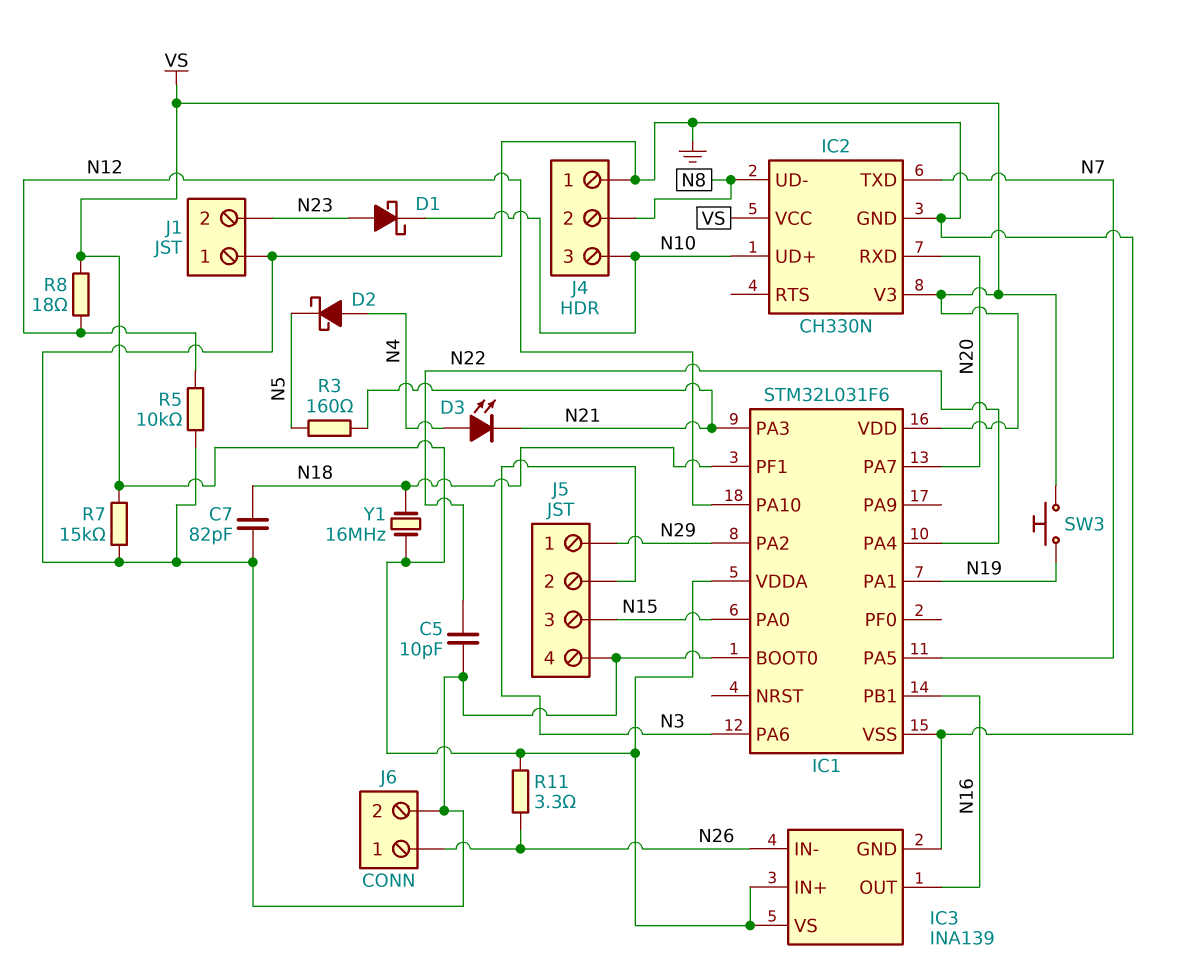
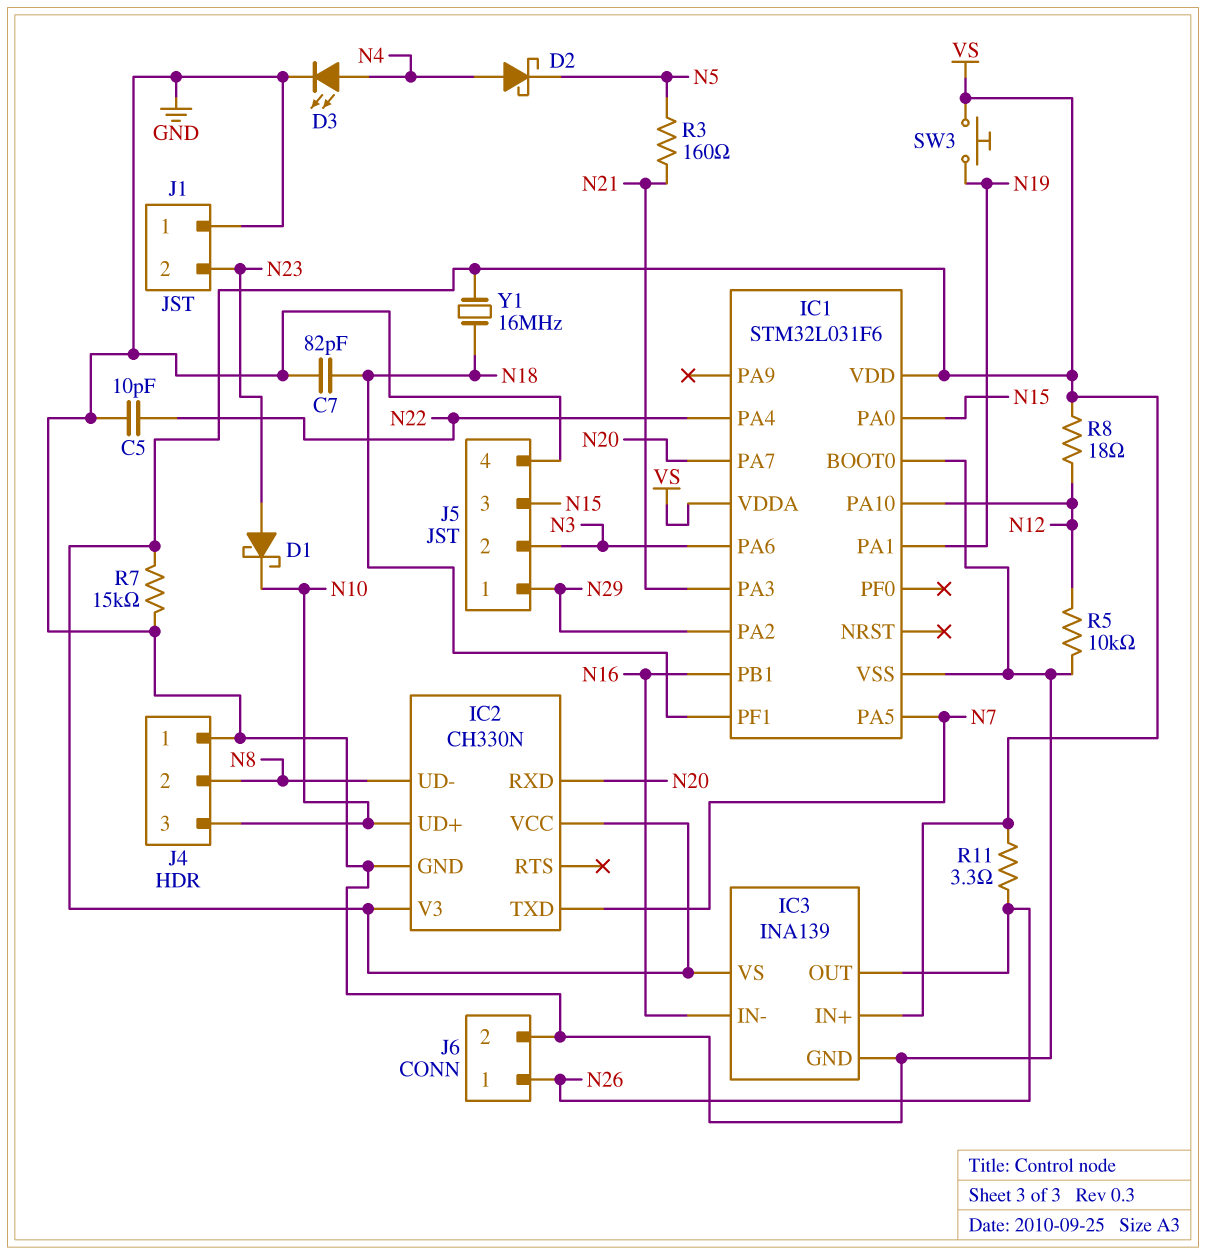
D3: LED (A N4, K N21) -> LED (A N4, K GND)
IC3 pin IN-: N26 -> N16
IC3 pin OUT: N16 -> N26

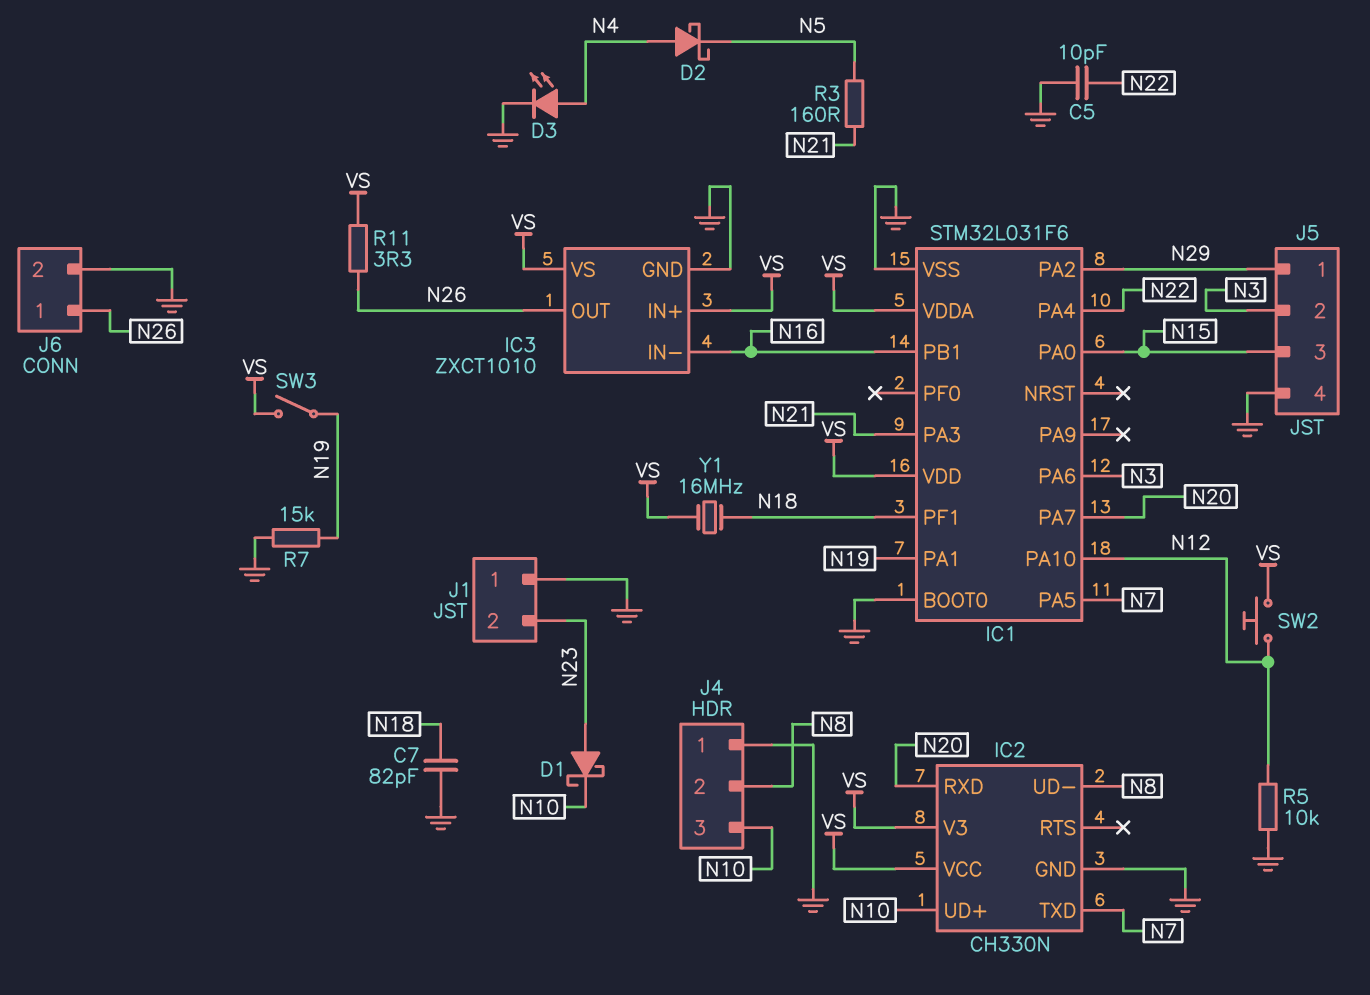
IC3: INA139 -> ZXCT1010
R7: 15k (GND, VS) -> 15k (GND, N19)
R8: 18 (N12, VS) -> none
SW2: none -> button (N12, VS)
SW3: button (N19, VS) -> switch (N19, VS)

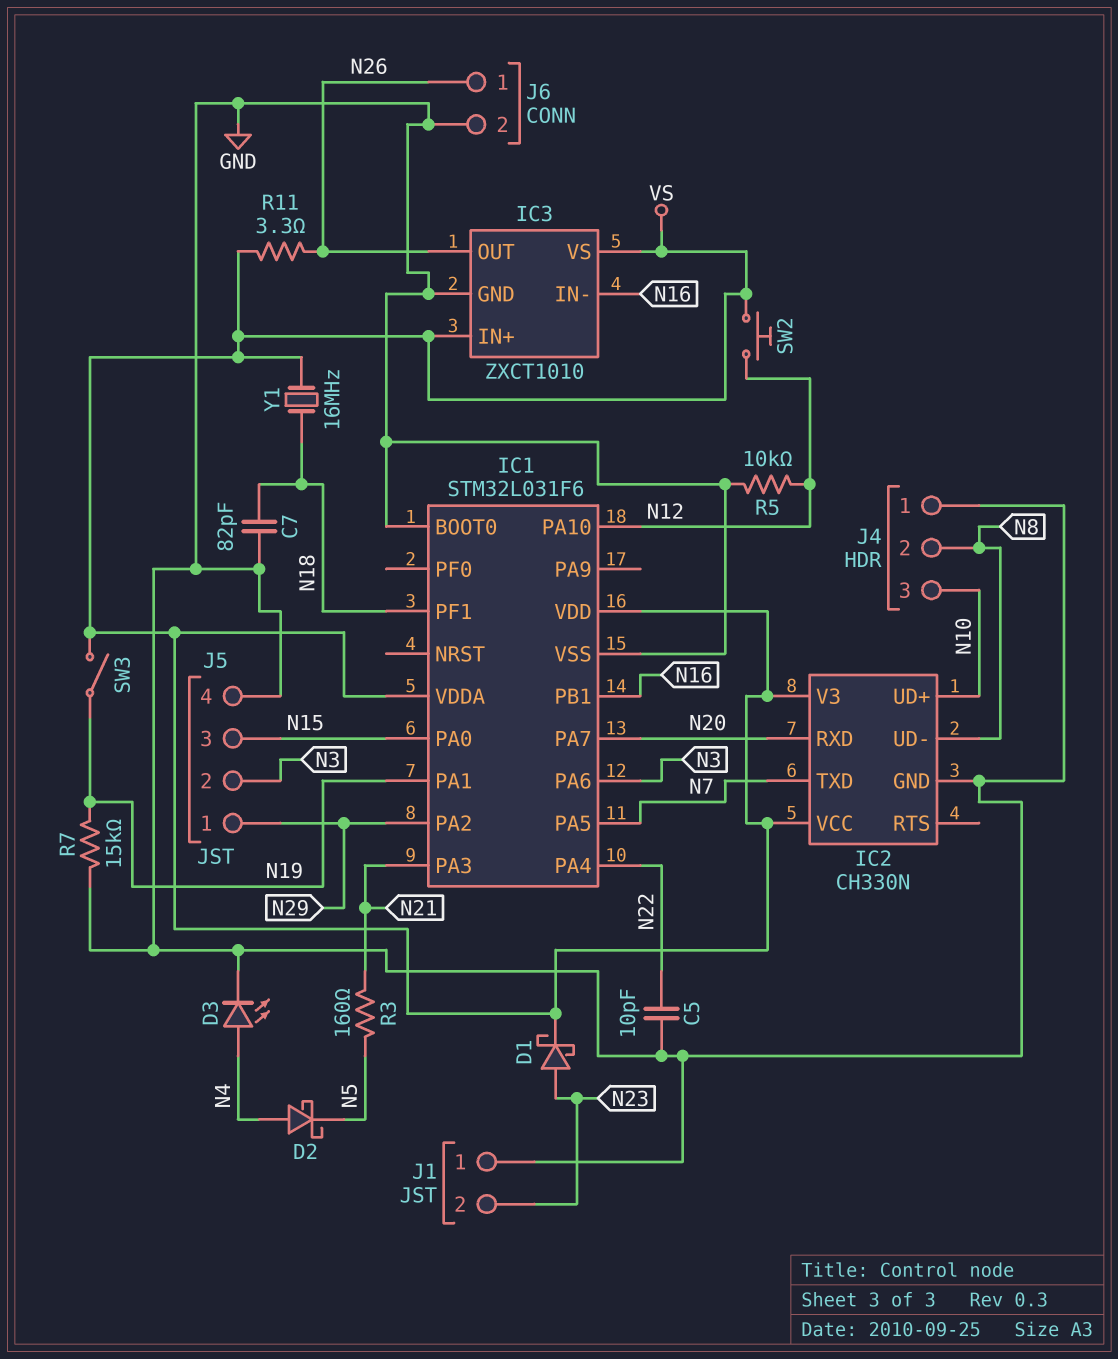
D1: schottky (A N23, K N10) -> schottky (A N23, K VS)

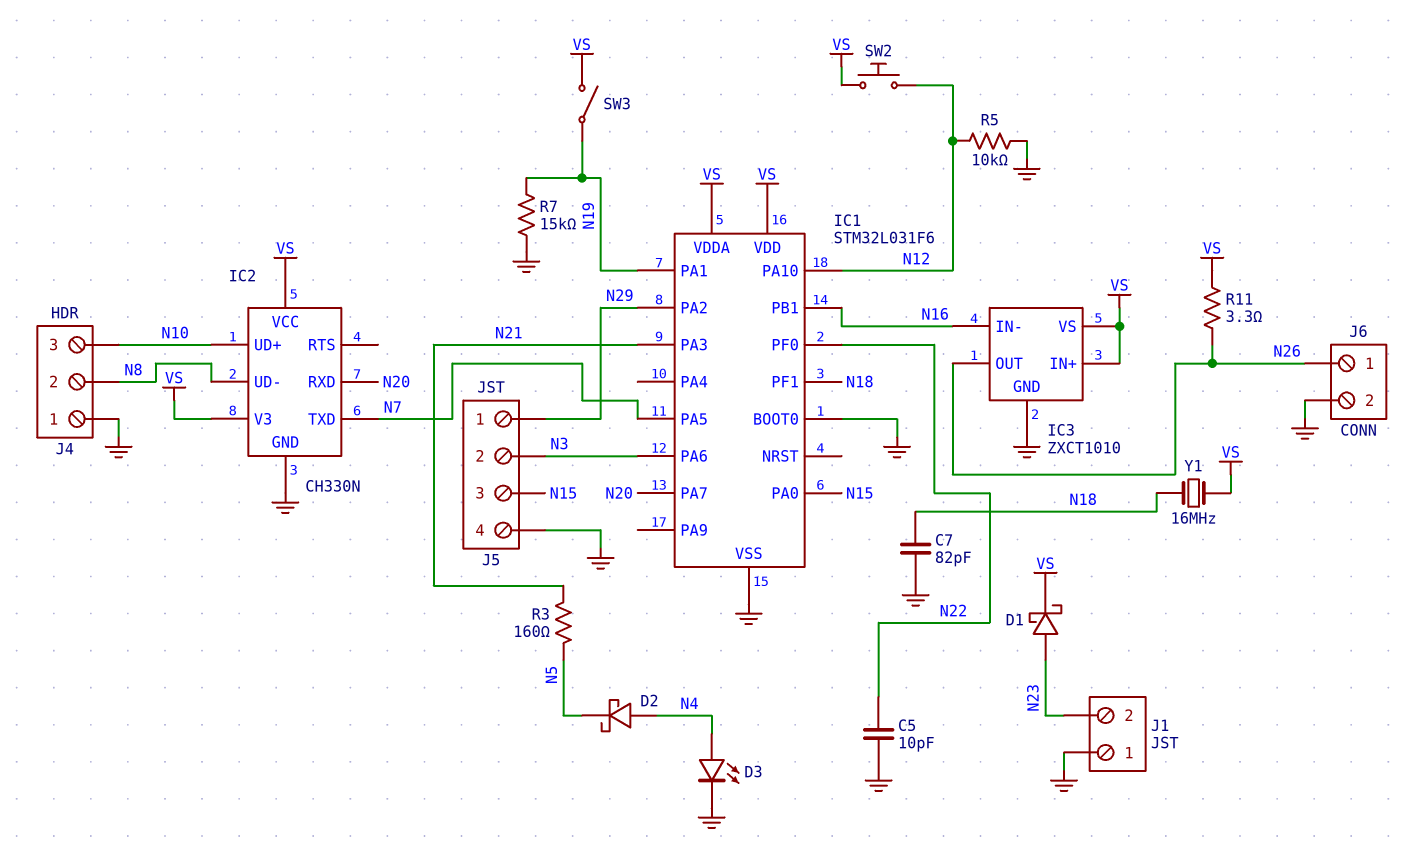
IC1 pin PA4: N22 -> none
IC1 pin PF0: none -> N22

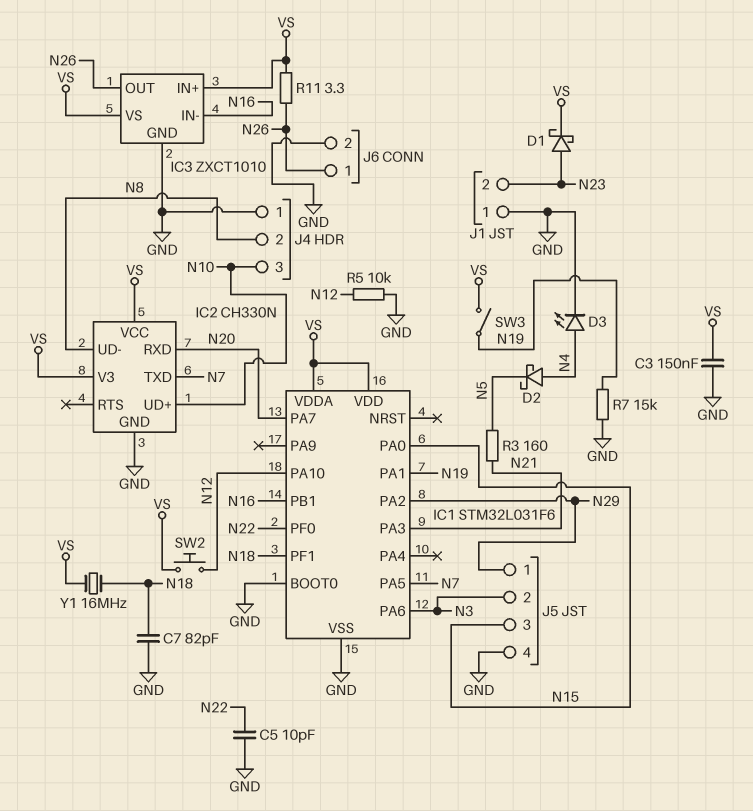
C3: none -> 150nF (GND, VS)

